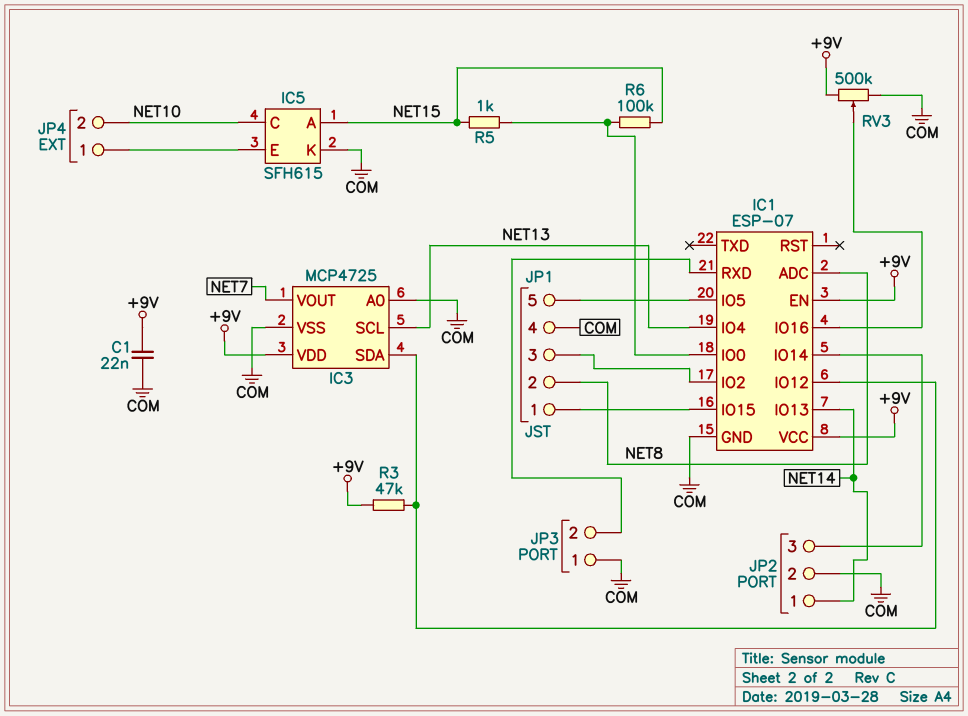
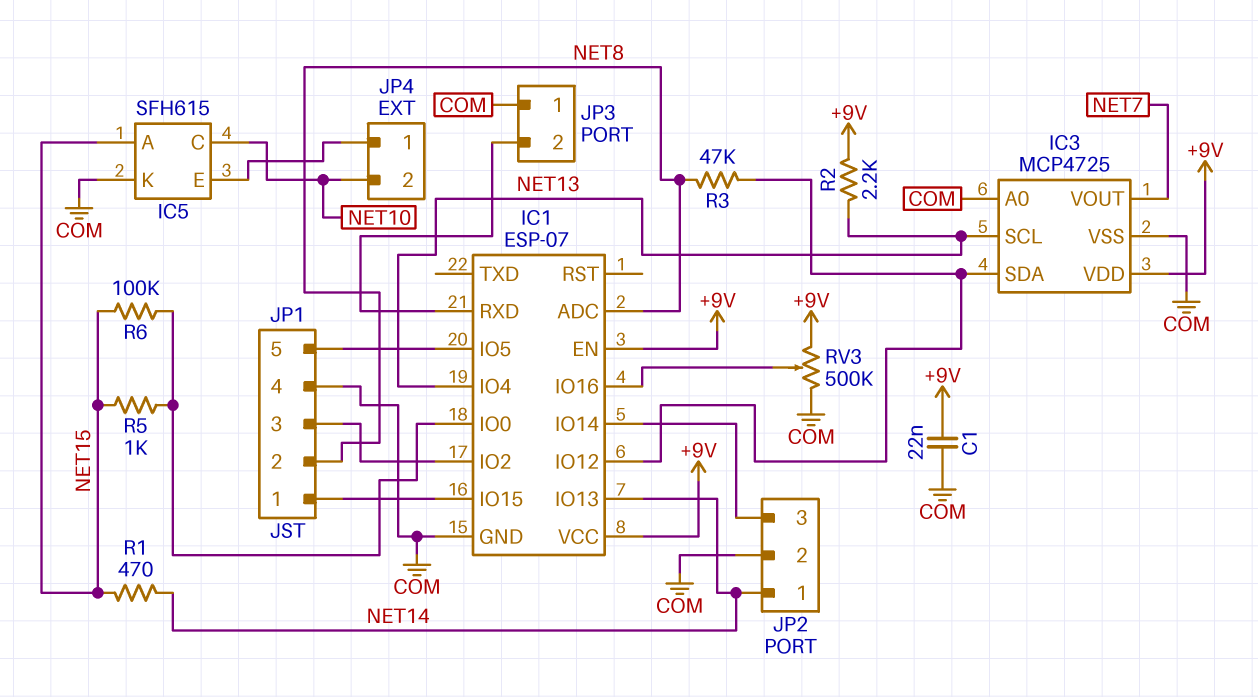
R1: none -> 470 (NET14, NET15)
R2: none -> 2.2k (+9V, NET13)
R3: 47k (+9V, IC1/IO12) -> 47k (IC1/IO12, NET8)

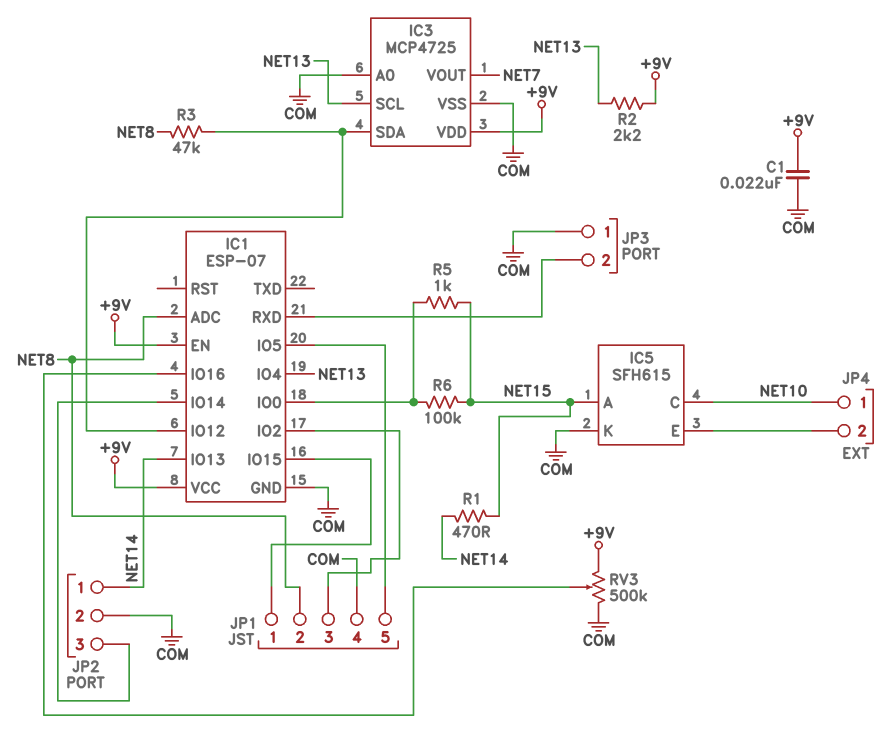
JP4 pin 1: IC5/E -> NET10
JP4 pin 2: NET10 -> IC5/E

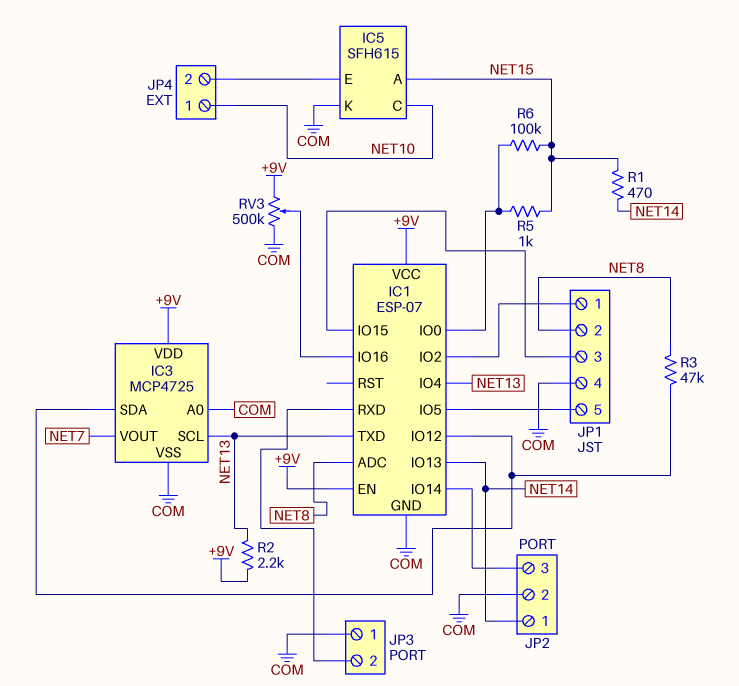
C1: 22nF (+9V, COM) -> none
IC1 pin TXD: none -> NET13
JP1 pin 1: IC1/IO15 -> IC1/IO2
JP1 pin 3: IC1/IO2 -> IC1/IO15

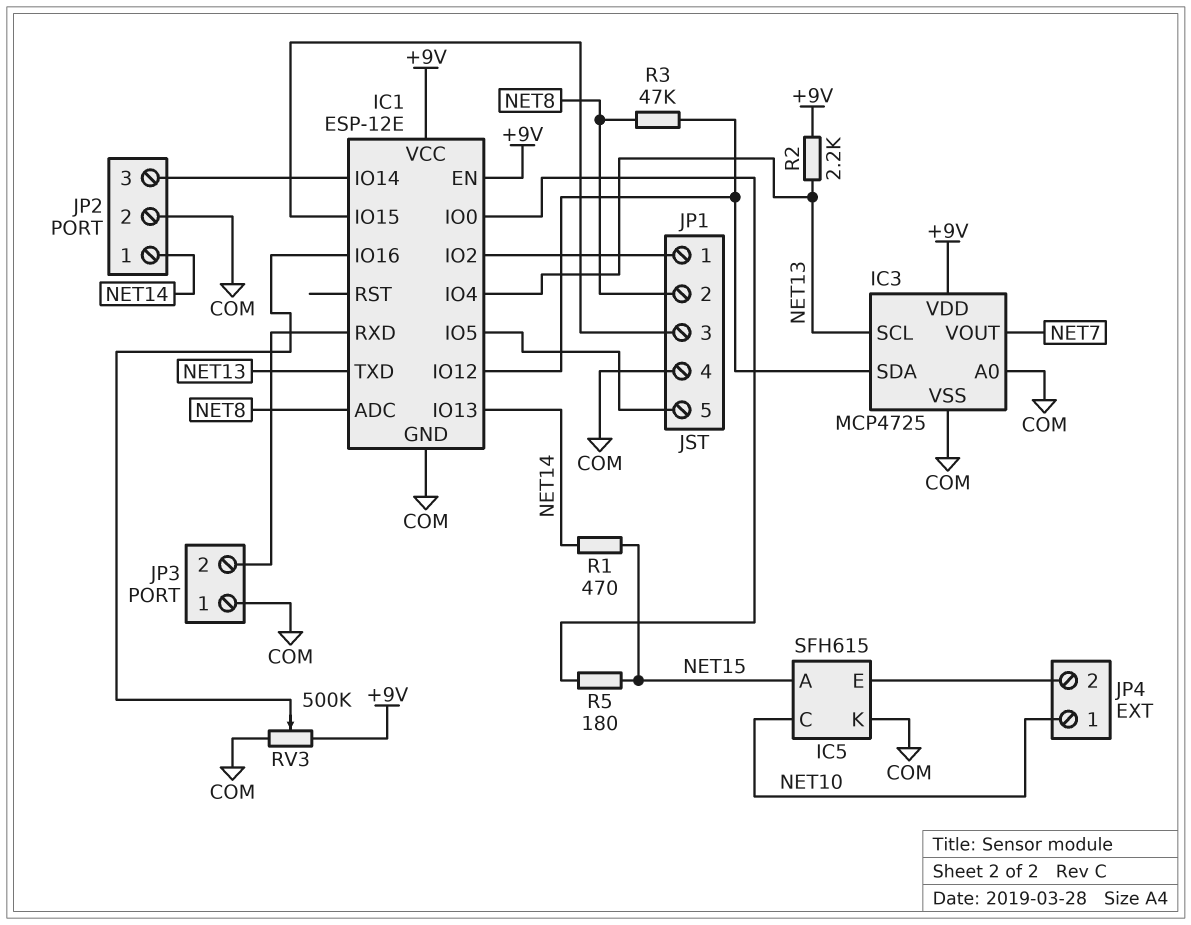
IC1: ESP-07 -> ESP-12E
R5: 1k (IC1/IO0, NET15) -> 180 (IC1/IO0, NET15)
R6: 100k (IC1/IO0, NET15) -> none

